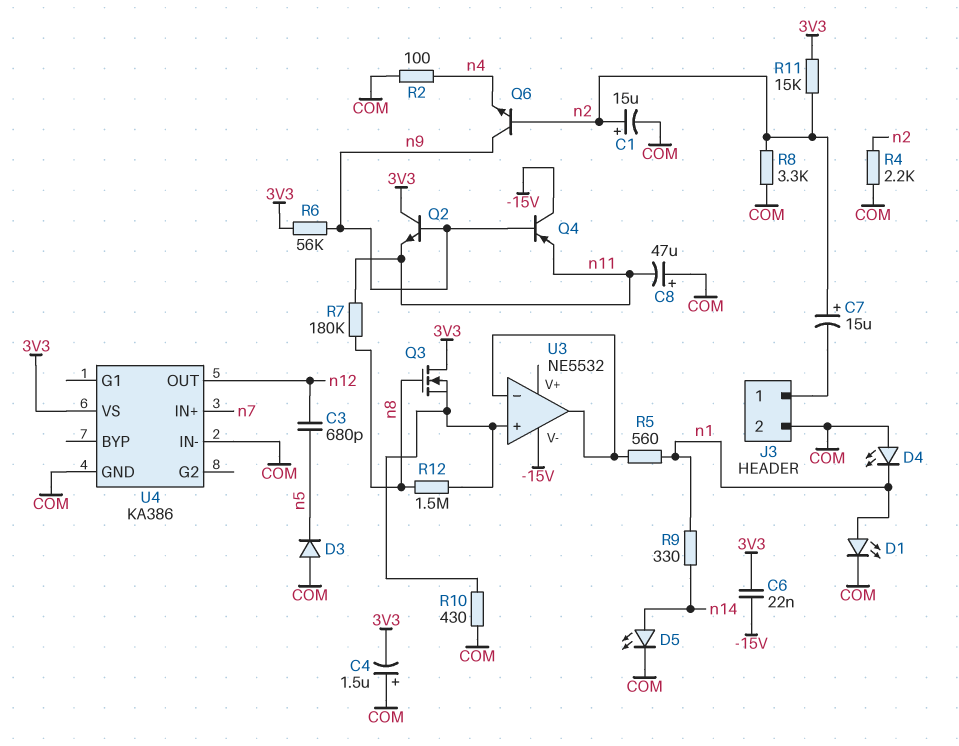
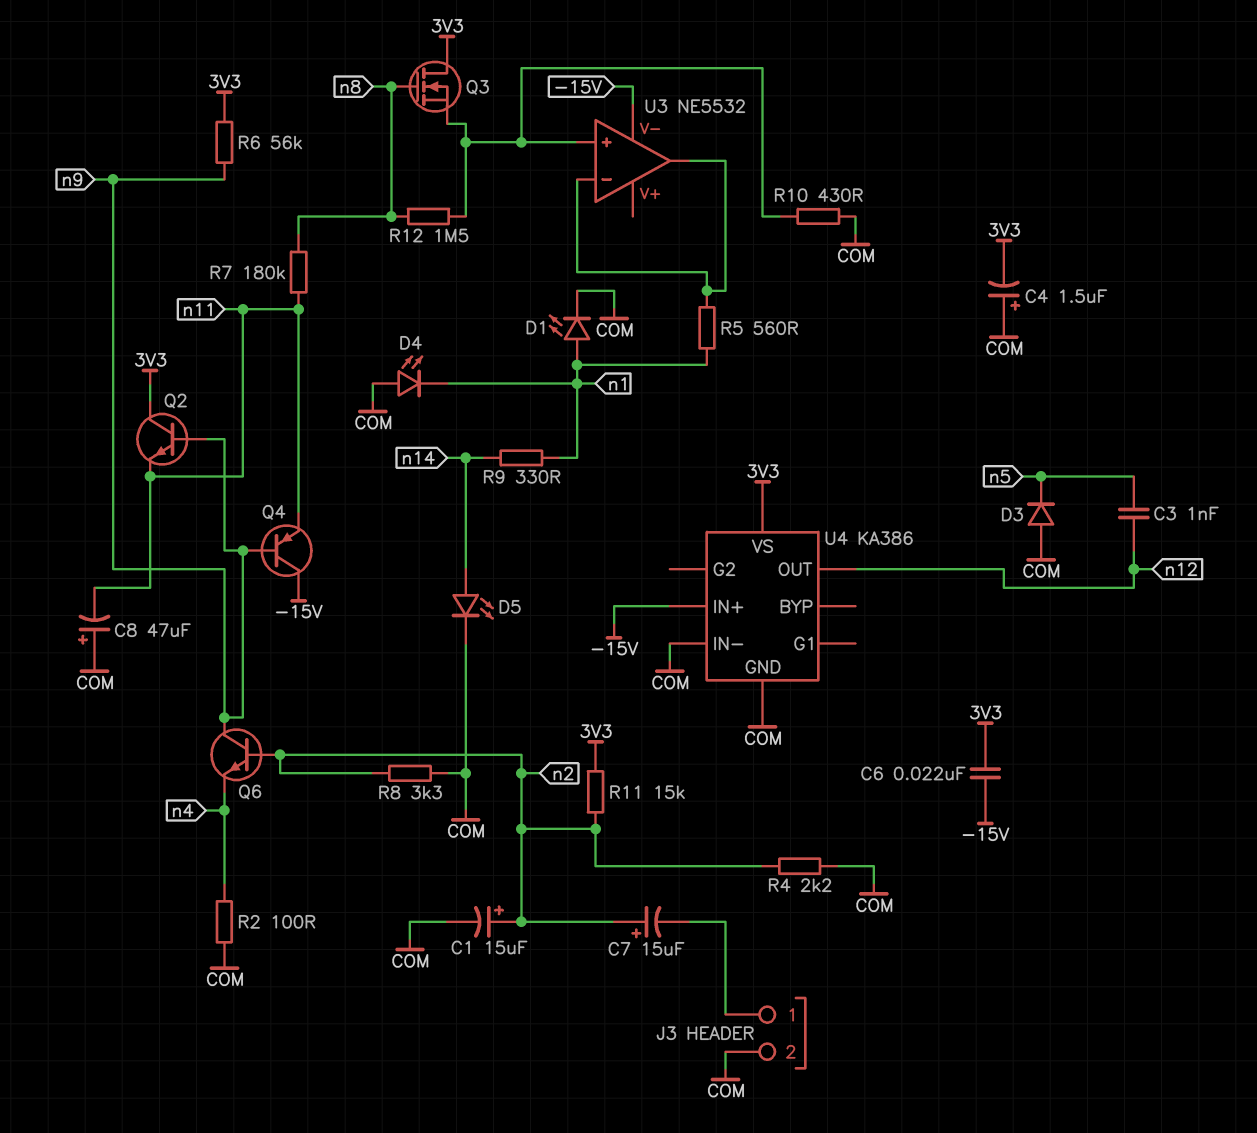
C3: 680pF (n5, n12) -> 1nF (n5, n12)
U4 pin IN+: n7 -> -15V

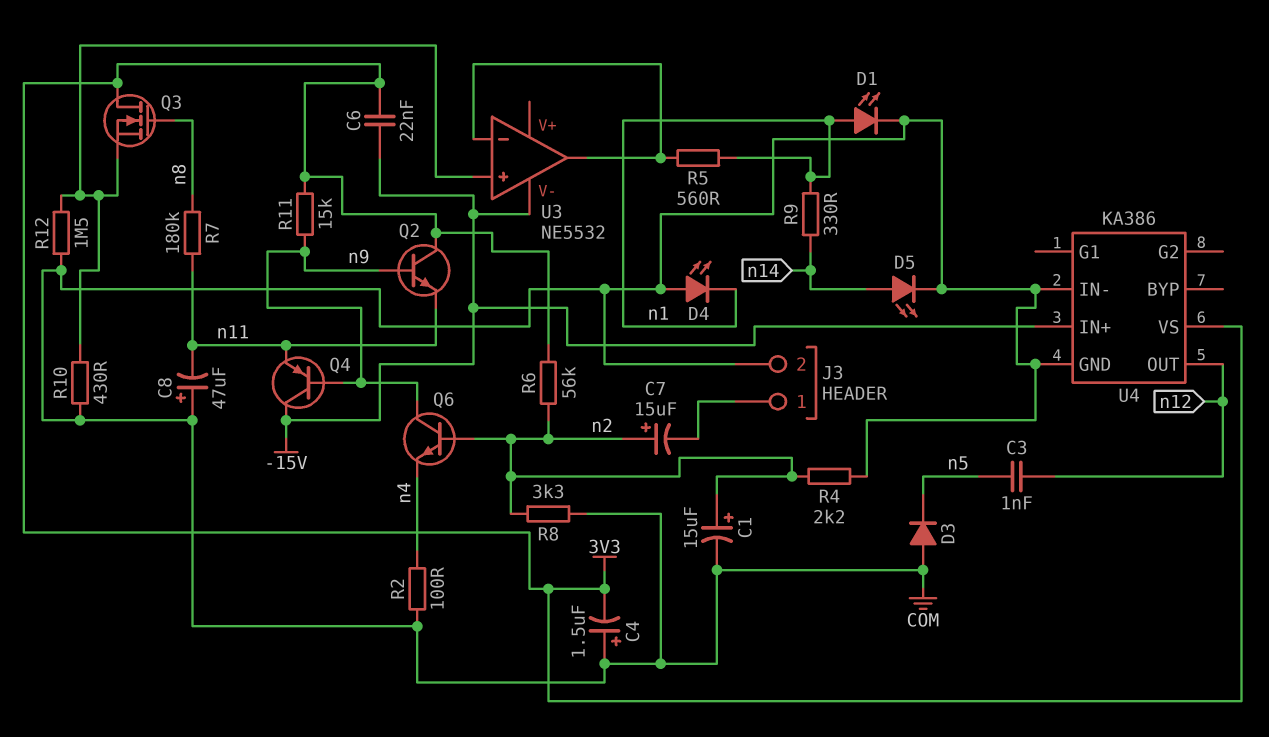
R6: 56k (3V3, n9) -> 56k (3V3, n2)
R11: 15k (3V3, n2) -> 15k (3V3, n9)
R12: 1.5M (U3/in+, n8) -> 1.5M (COM, U3/in+)

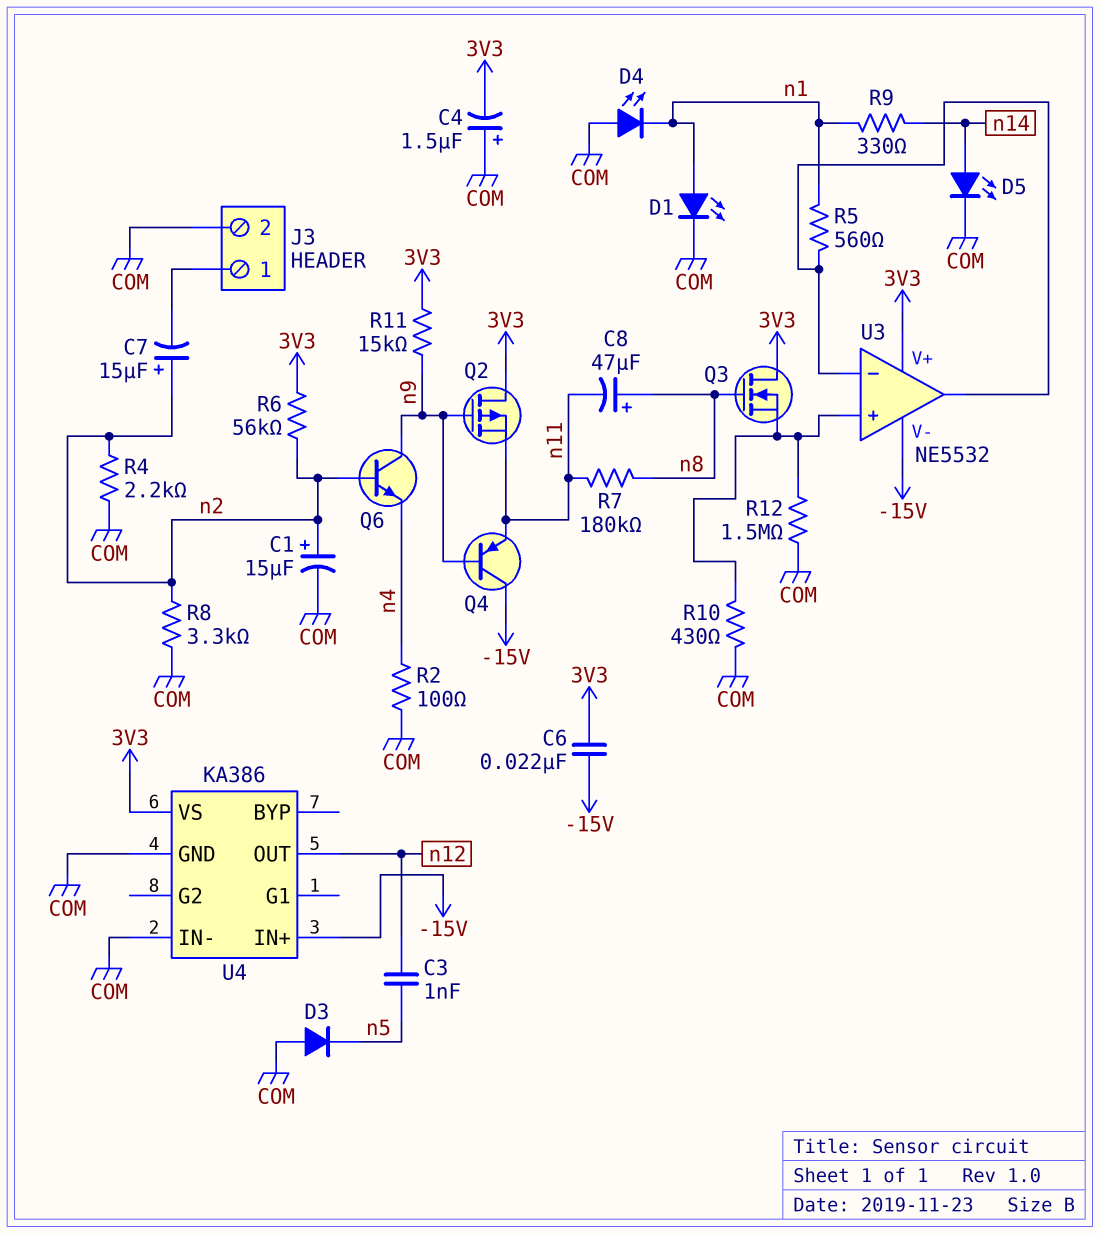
C8: 47uF (plus COM, minus n11) -> 47uF (plus n8, minus n11)
Q2: NPN (B n9, C 3V3, E n11) -> PMOS (G n9, D 3V3, S n11)
U3 pin V+: none -> 3V3

